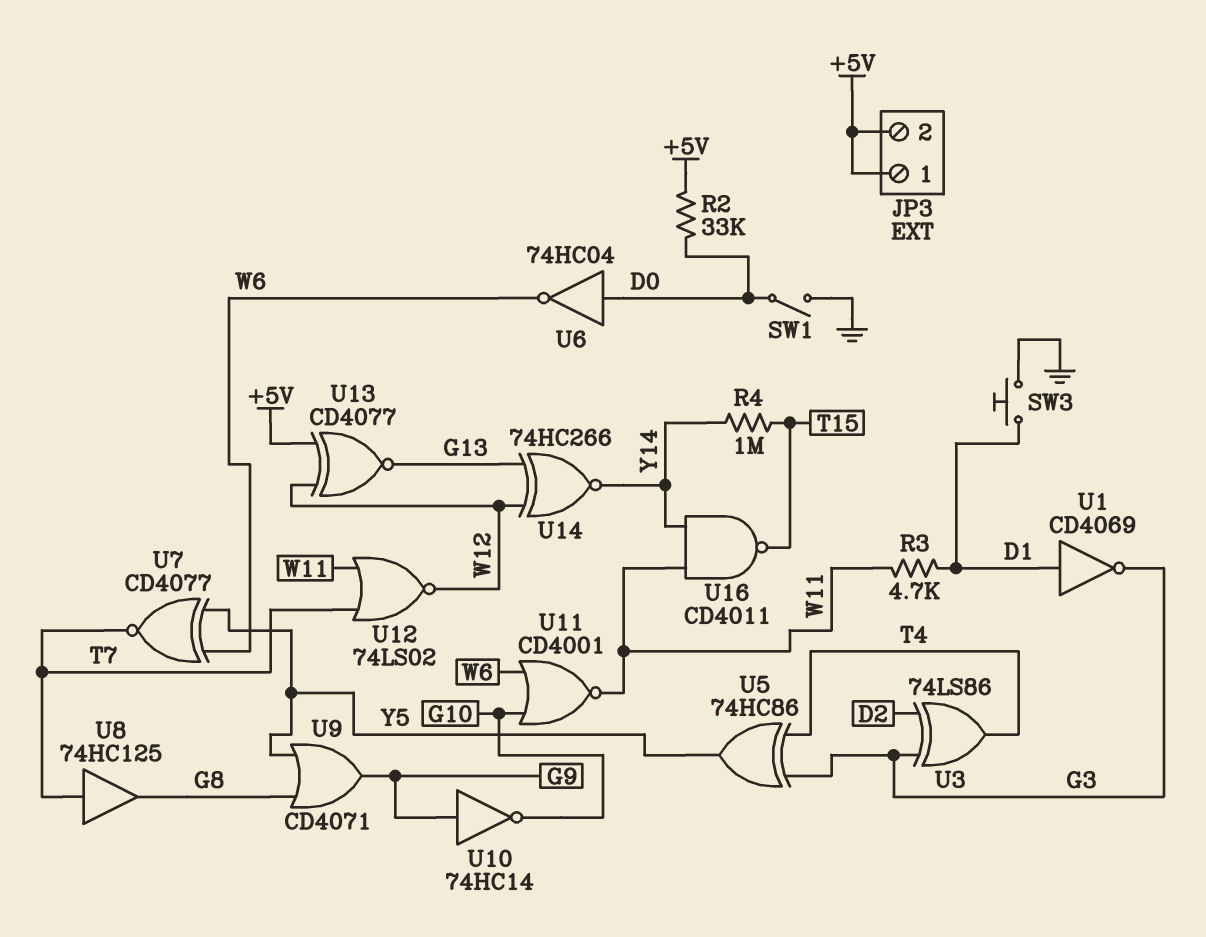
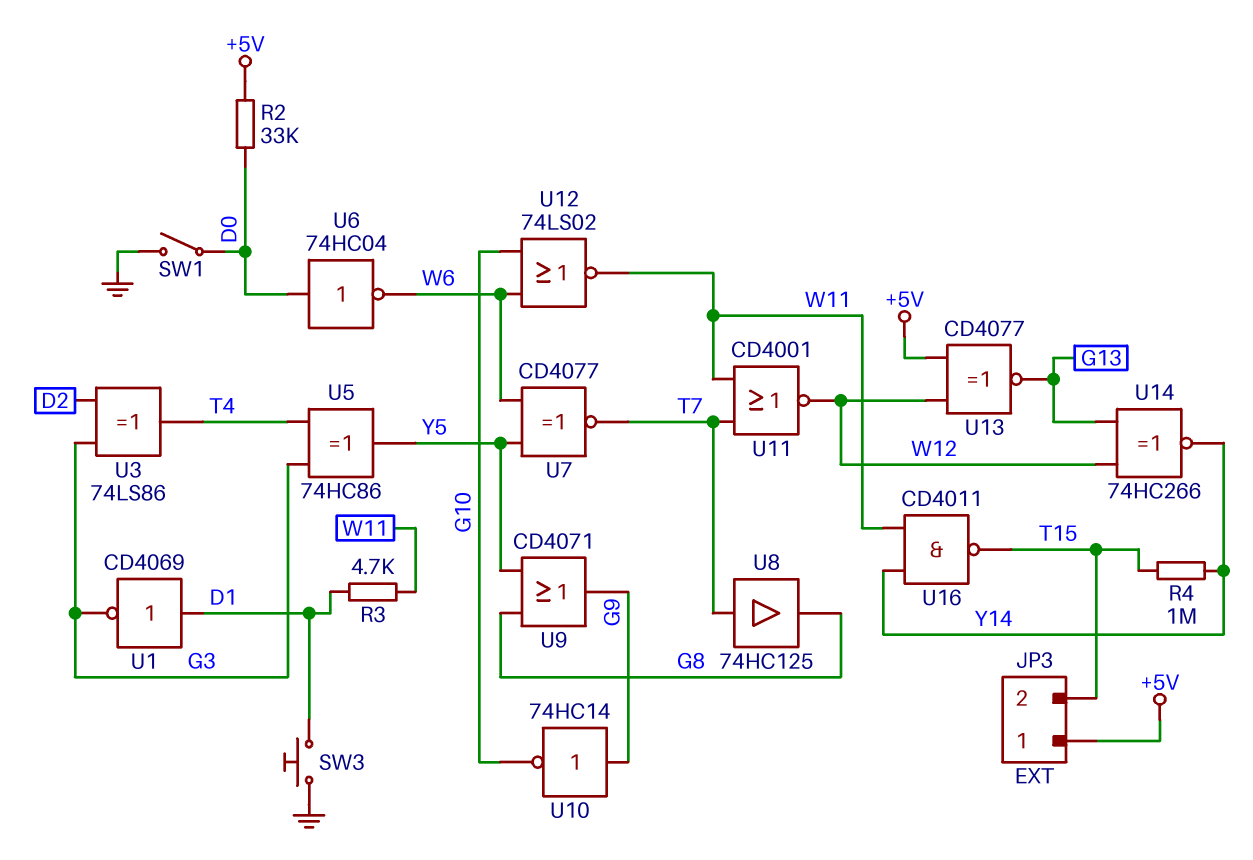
JP3 pin 2: +5V -> T15
U11: NOR CD4001 (in G10, in W6, out W11) -> NOR CD4001 (in T7, in W11, out W12)
U12: NOR 74LS02 (in T7, in W11, out W12) -> NOR 74LS02 (in G10, in W6, out W11)

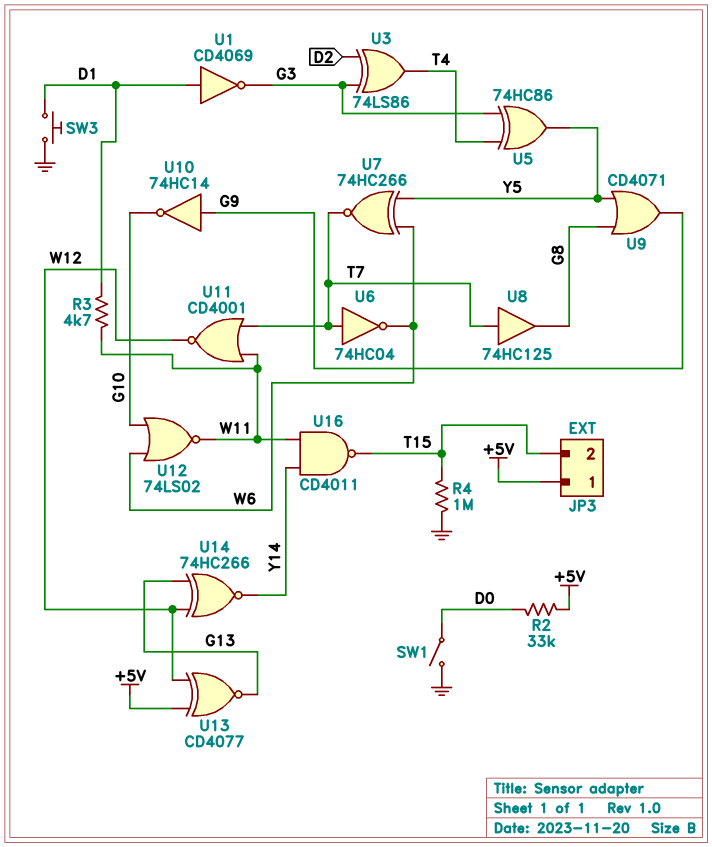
R4: 1M (T15, Y14) -> 1M (GND, T15)
U6: NOT 74HC04 (in D0, out W6) -> NOT 74HC04 (in T7, out W6)
U7: XNOR CD4077 (in W6, in Y5, out T7) -> XNOR 74HC266 (in W6, in Y5, out T7)

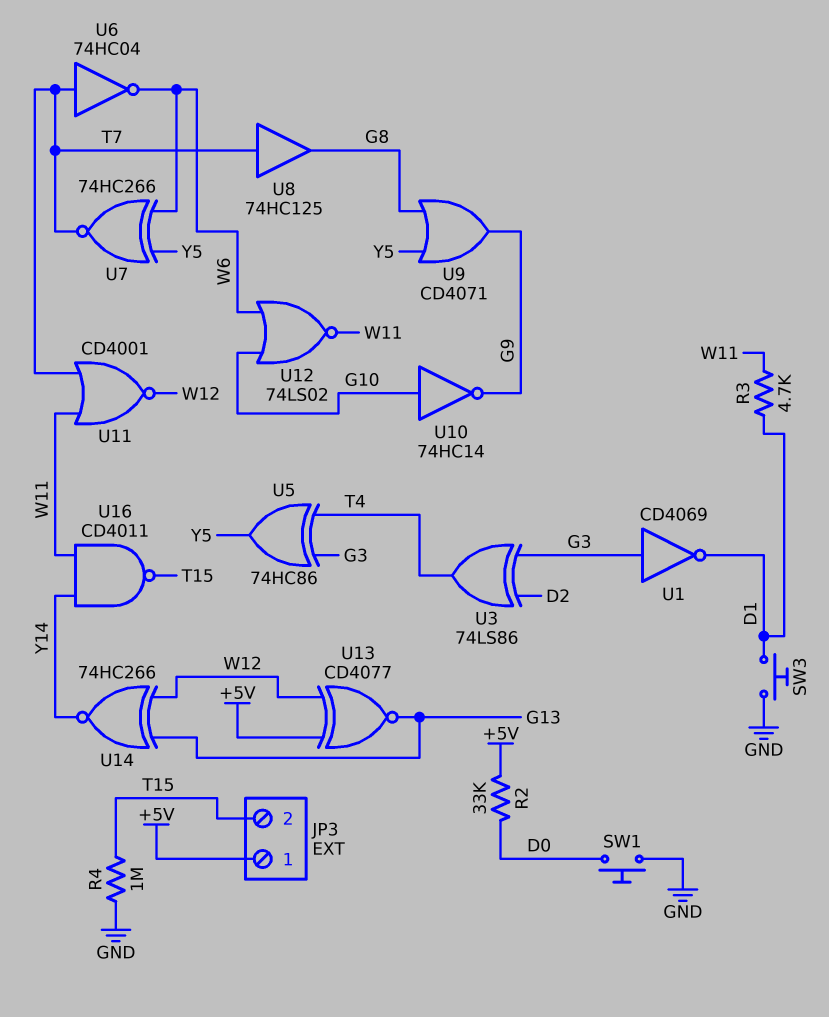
SW1: switch (D0, GND) -> button (D0, GND)
U1: NOT CD4069 (in D1, out G3) -> NOT CD4069 (in G3, out D1)
U10: NOT 74HC14 (in G9, out G10) -> NOT 74HC14 (in G10, out G9)

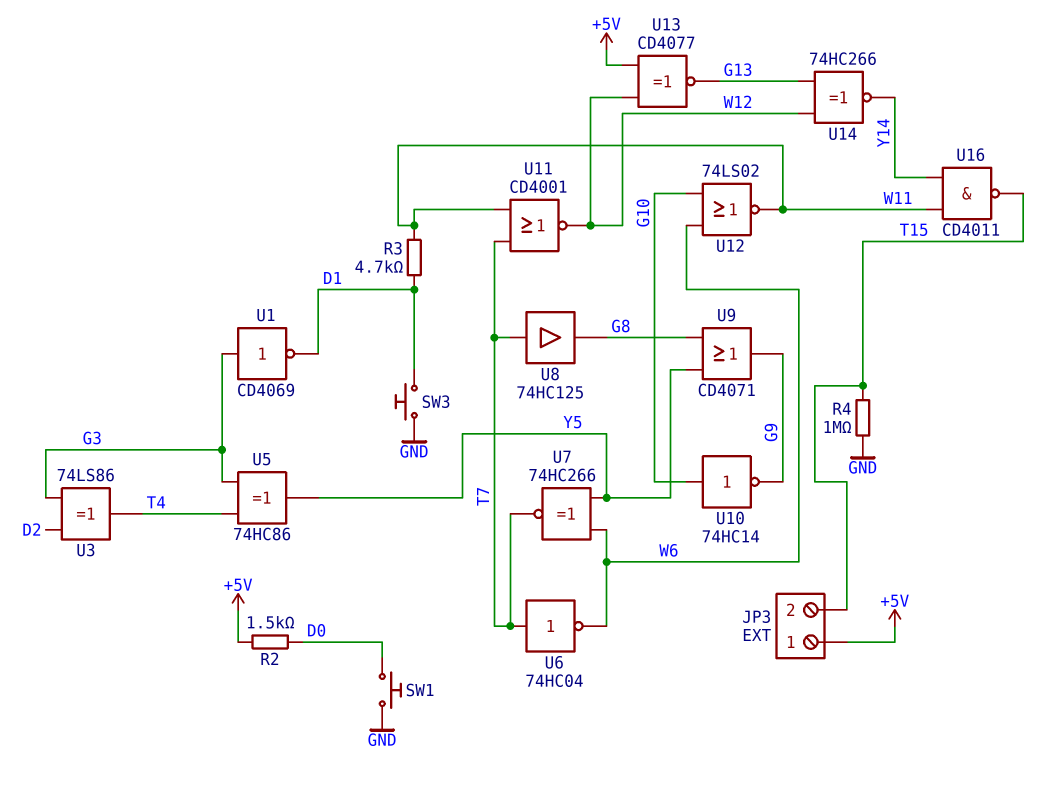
R2: 33k (+5V, D0) -> 1.5k (+5V, D0)

